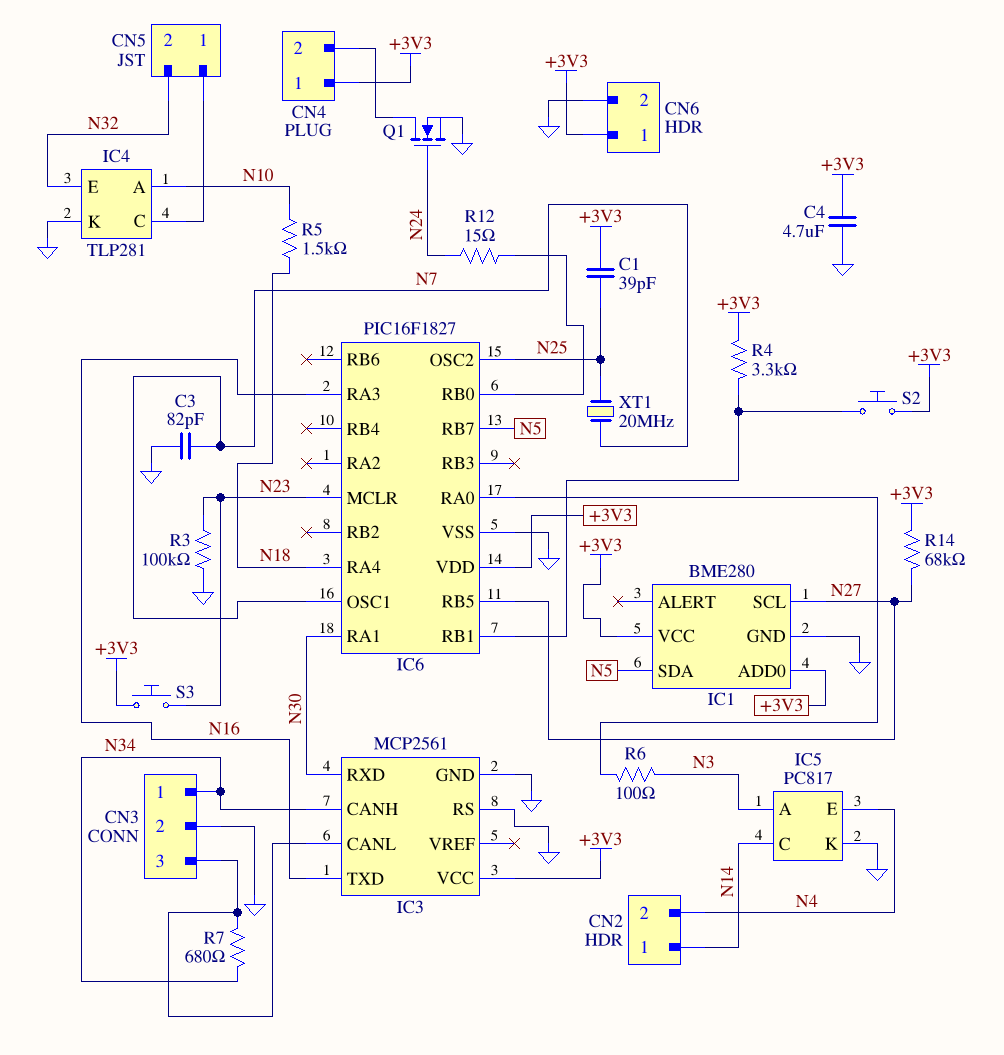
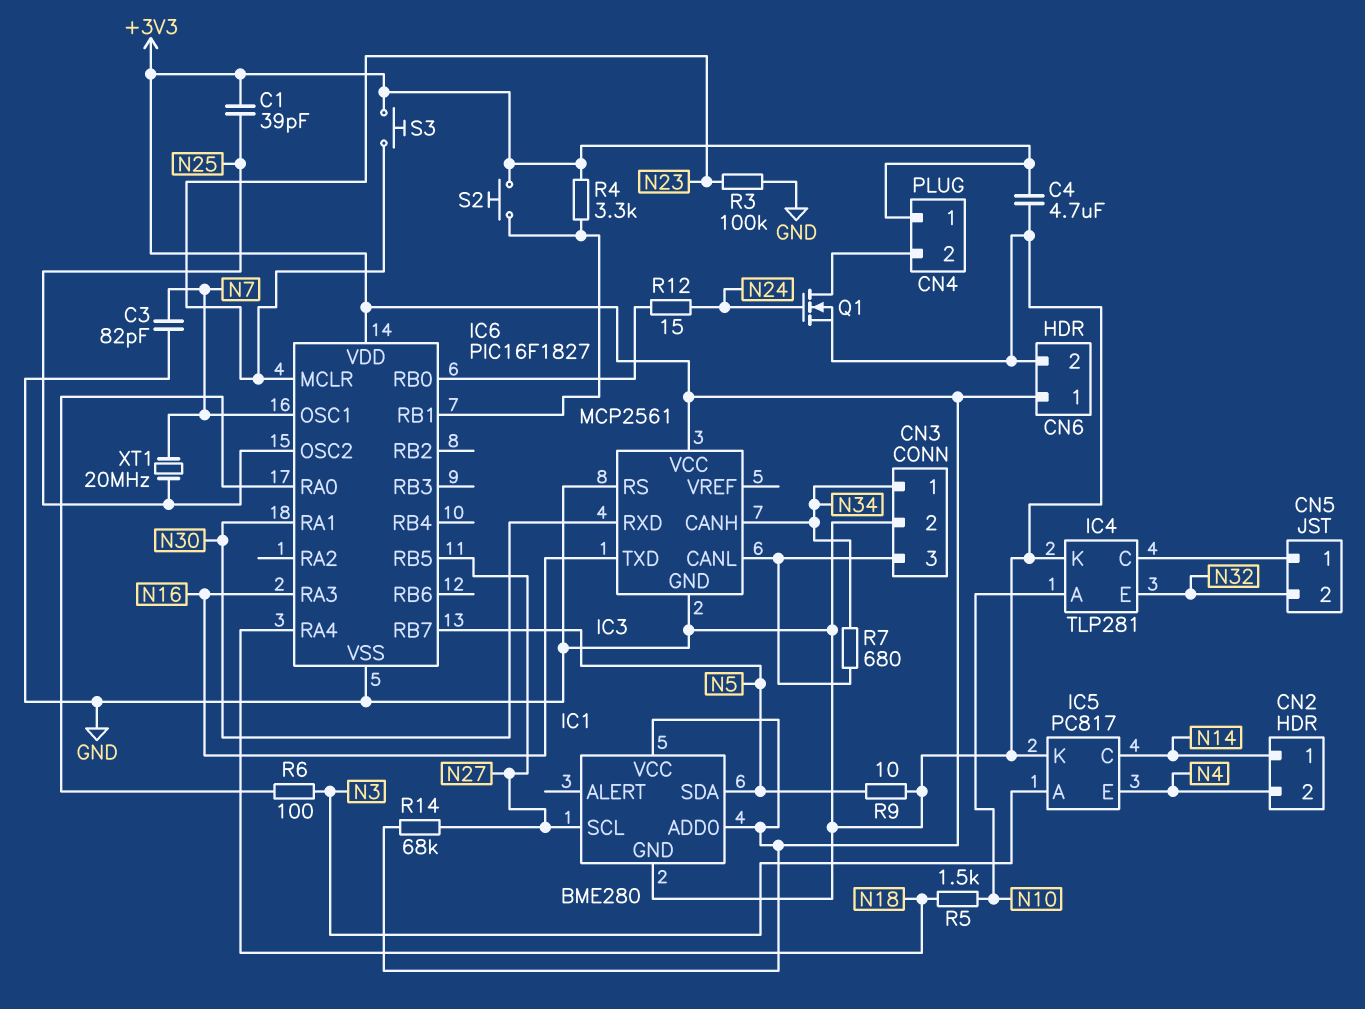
R9: none -> 10 (GND, N5)

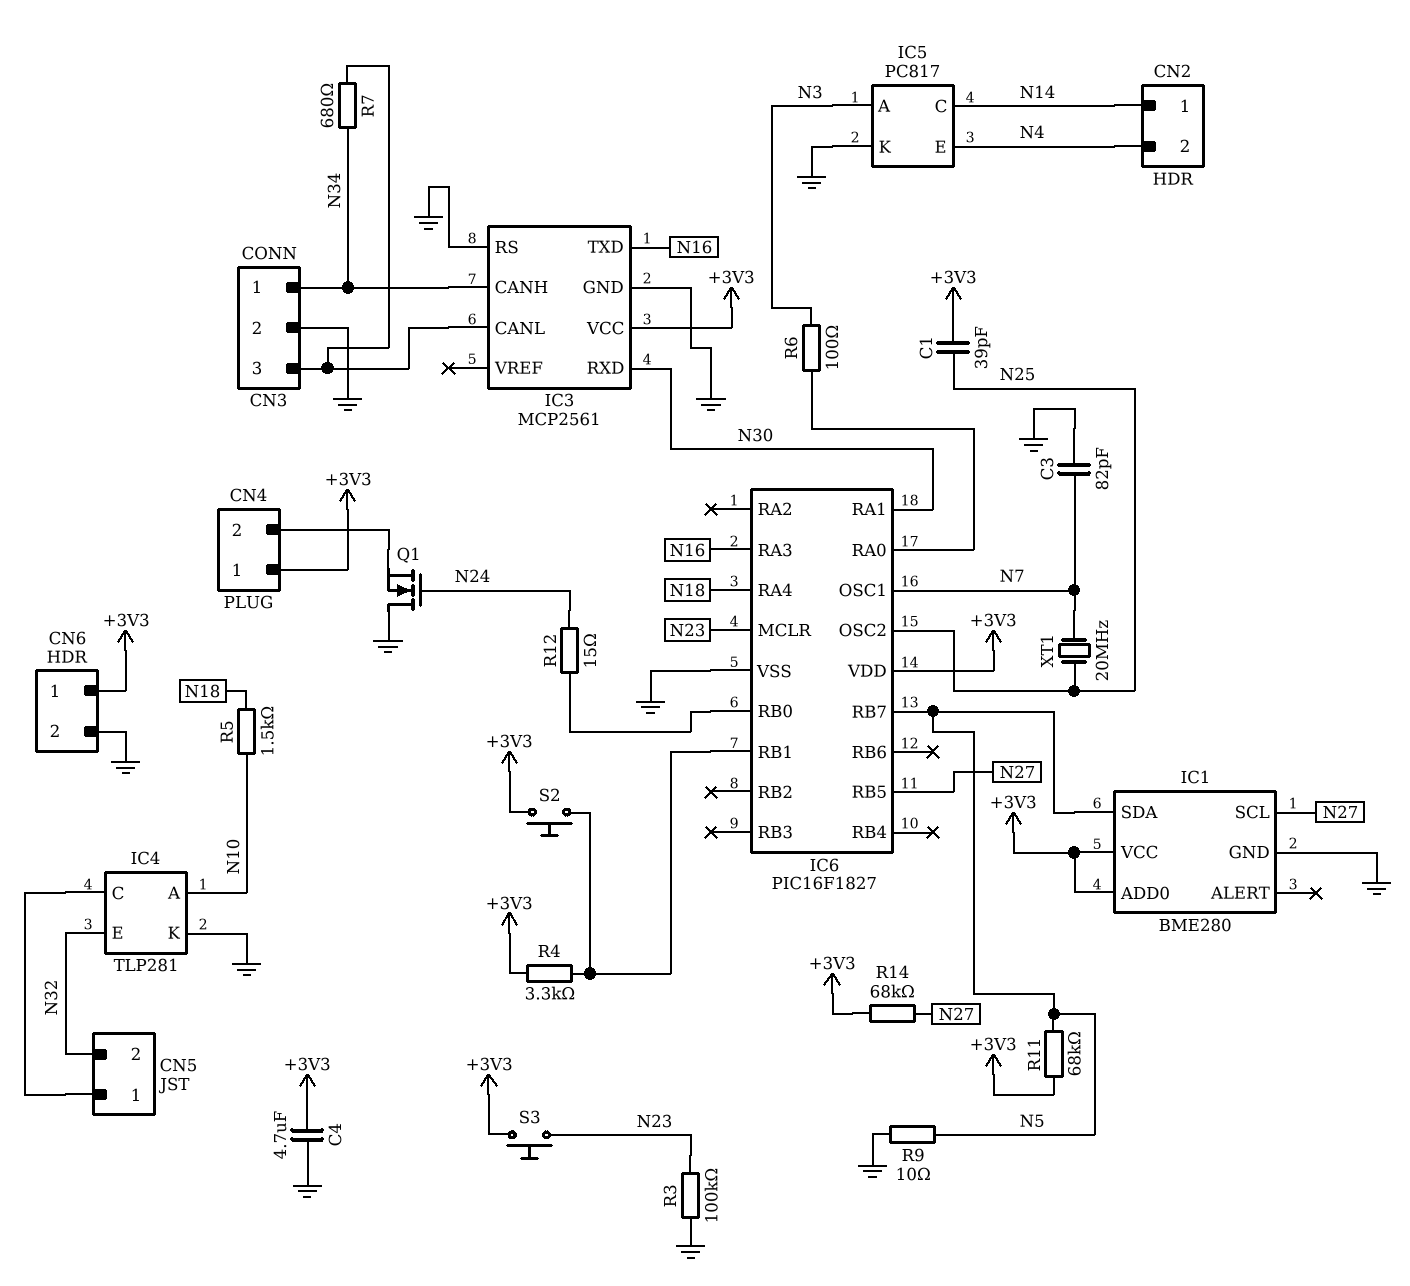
Q1: NMOS (G N24, D CN4/2, S GND) -> NMOS (G N24, D GND, S CN4/2)
R11: none -> 68k (+3V3, N5)

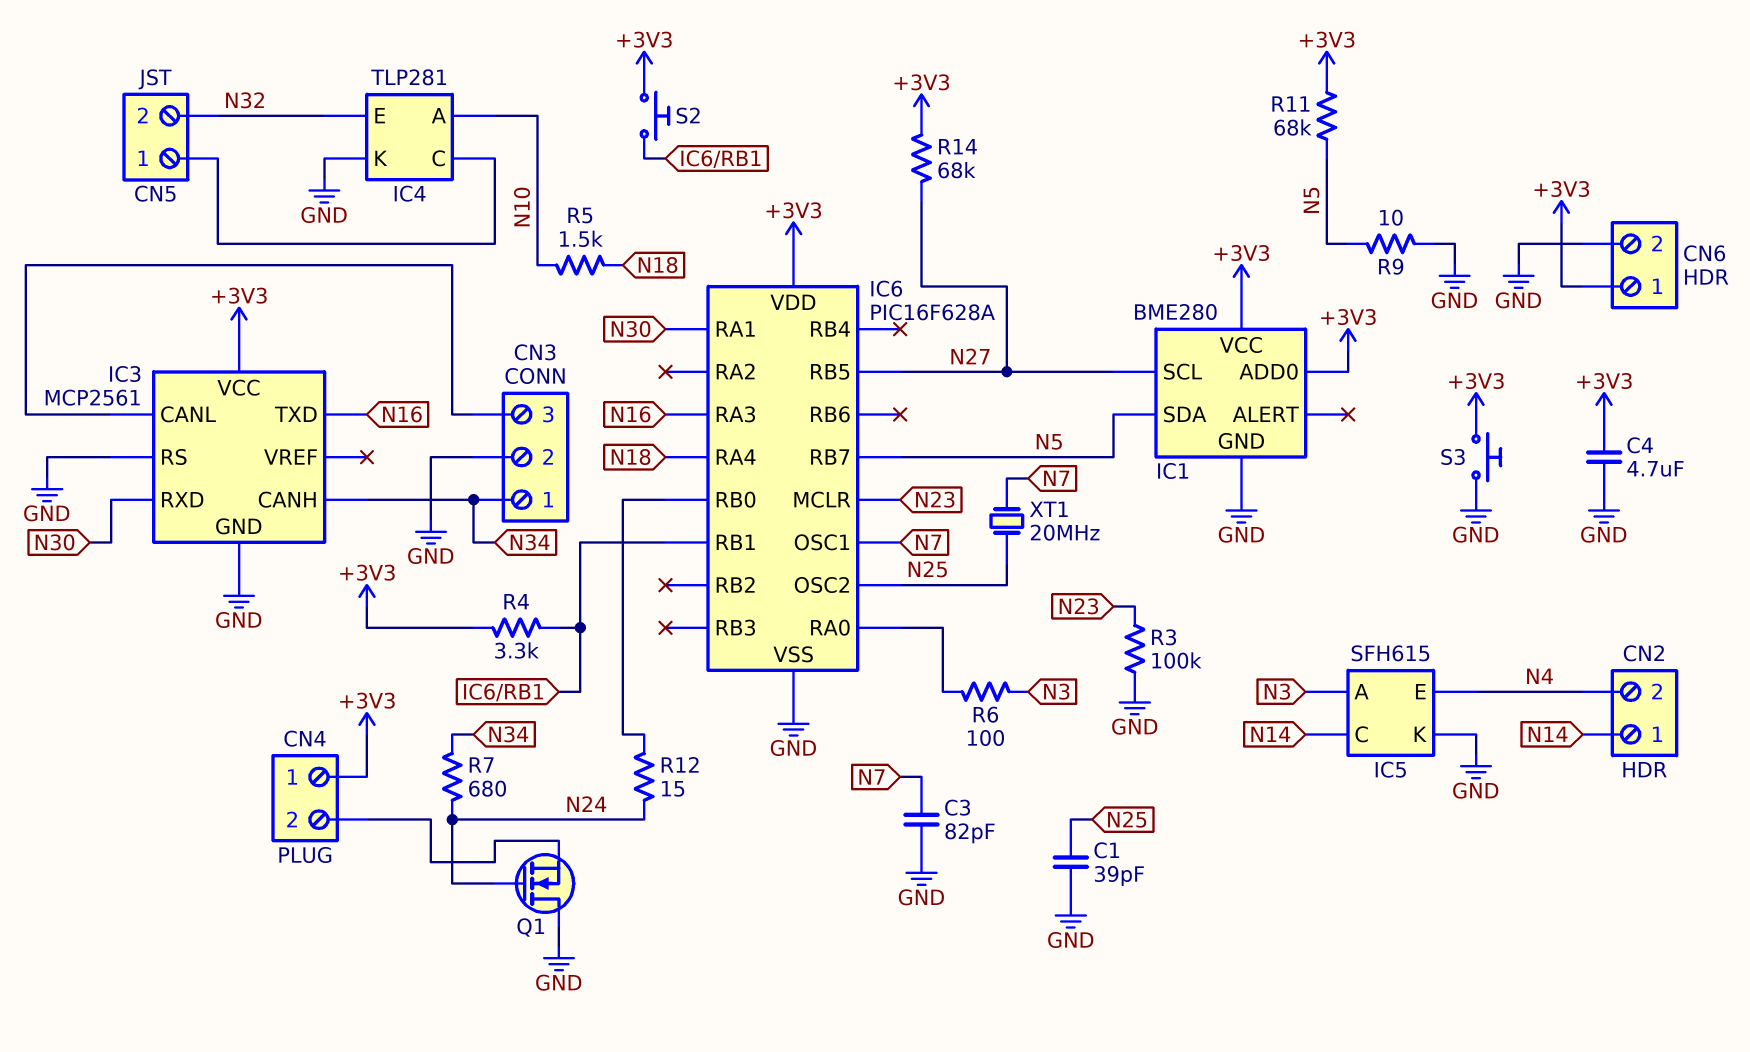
C1: 39pF (+3V3, N25) -> 39pF (GND, N25)
IC5: PC817 -> SFH615
IC6: PIC16F1827 -> PIC16F628A
R7: 680 (CN3/3, N34) -> 680 (N24, N34)
S3: button (+3V3, N23) -> button (+3V3, GND)

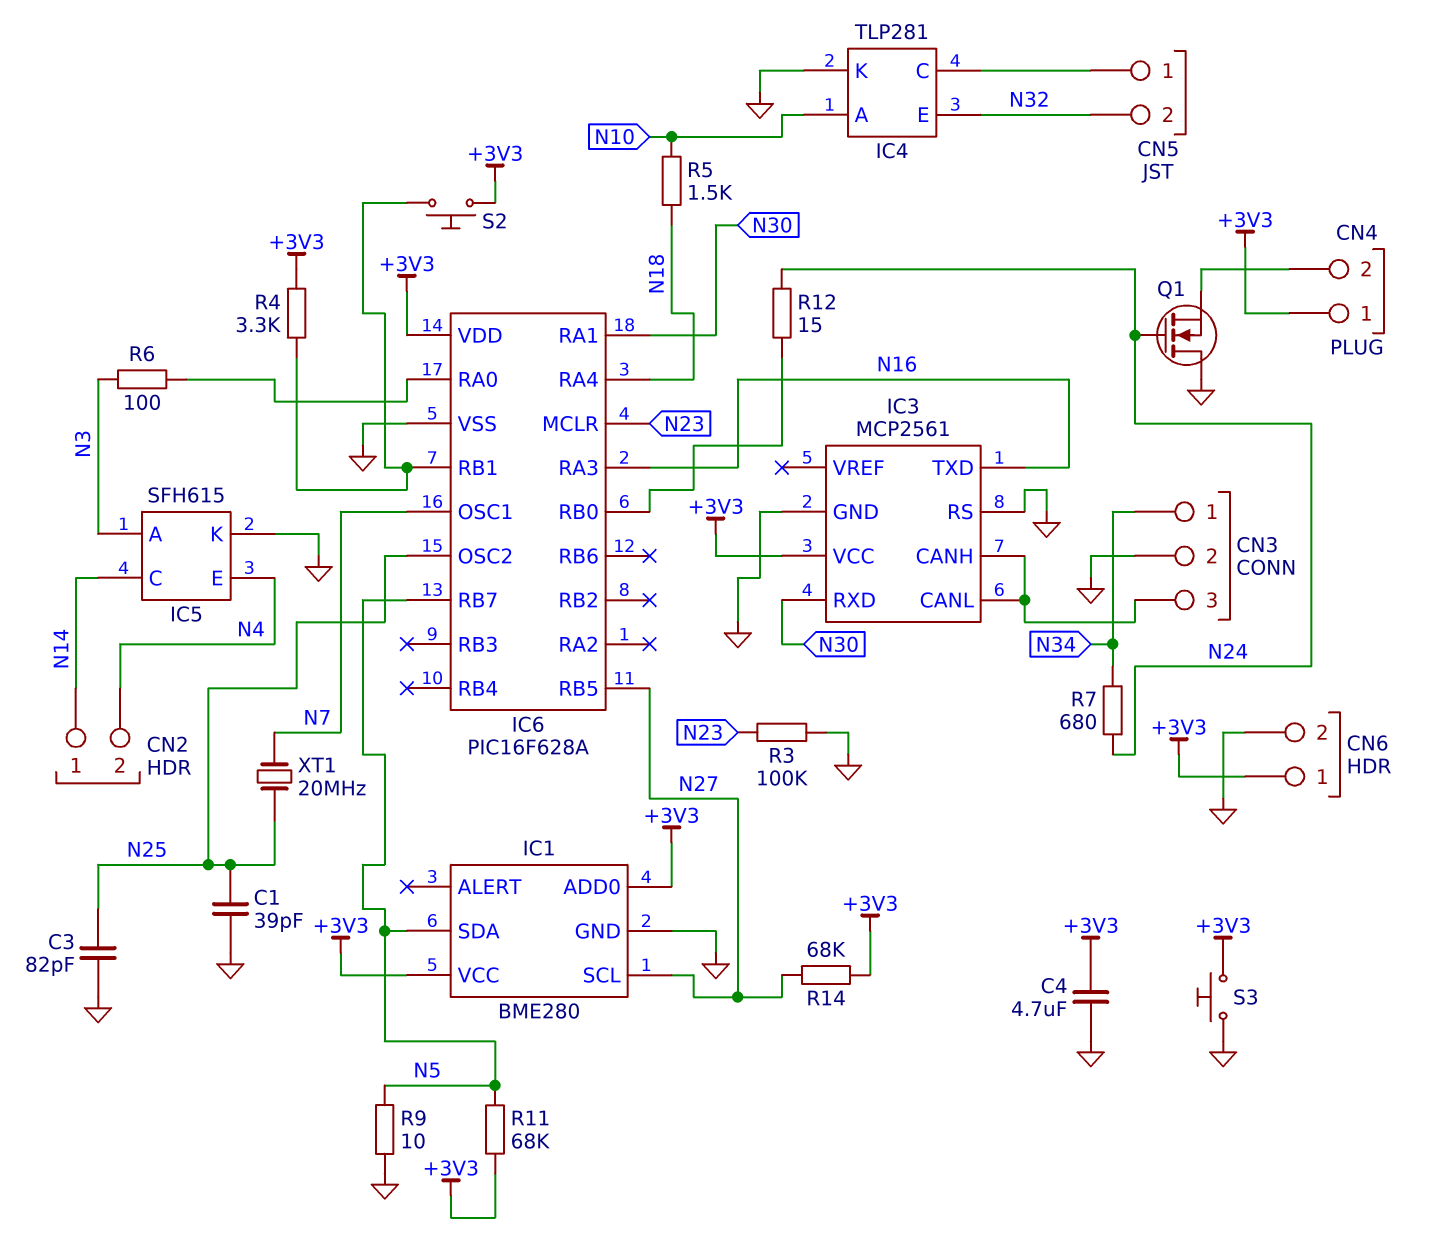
C3: 82pF (GND, N7) -> 82pF (GND, N25)
IC3 pin CANH: N34 -> CN3/3

